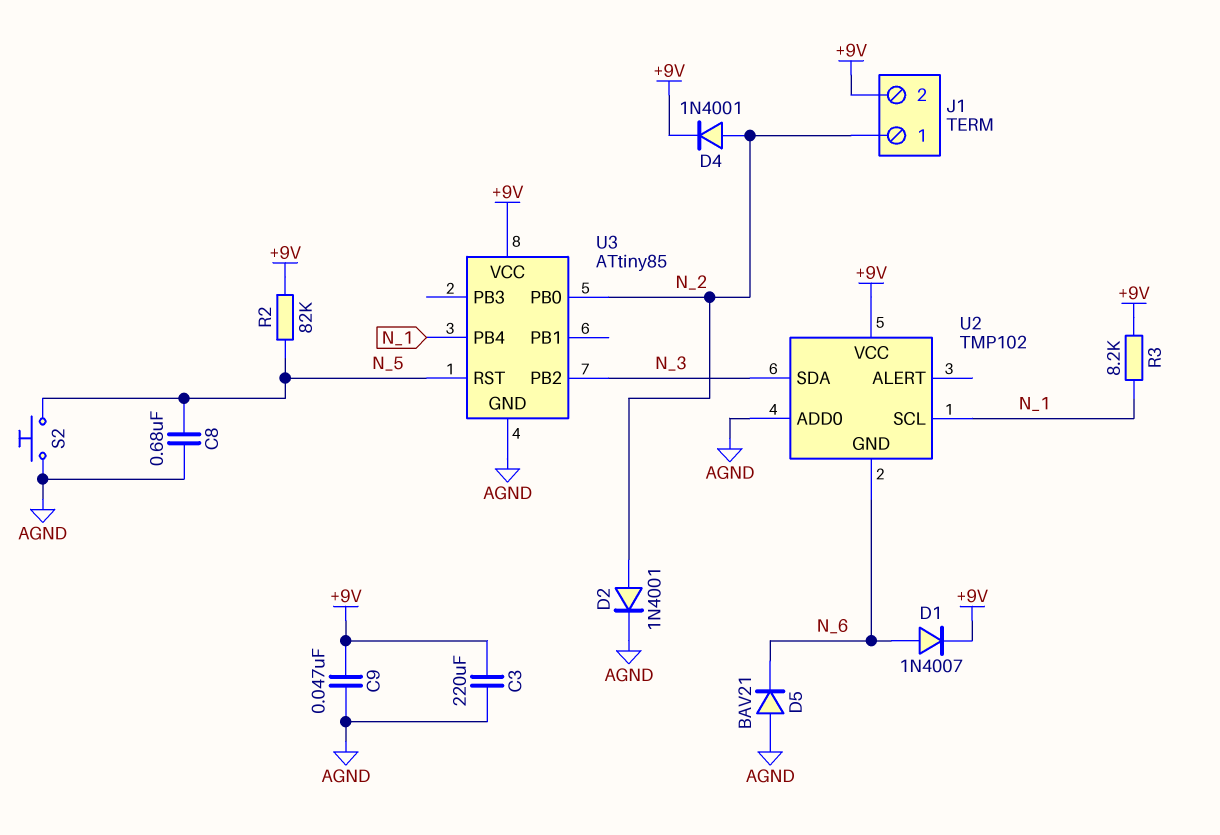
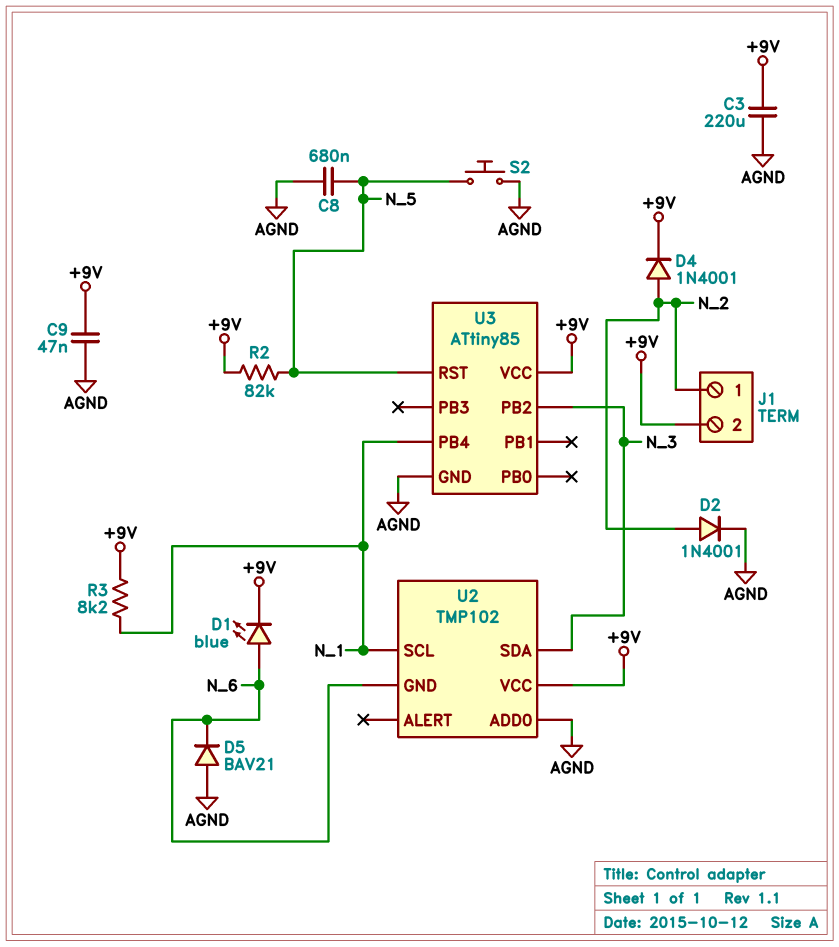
D1: diode 1N4007 (A N_6, K +9V) -> LED blue (A N_6, K +9V)
U3 pin PB0: N_2 -> none

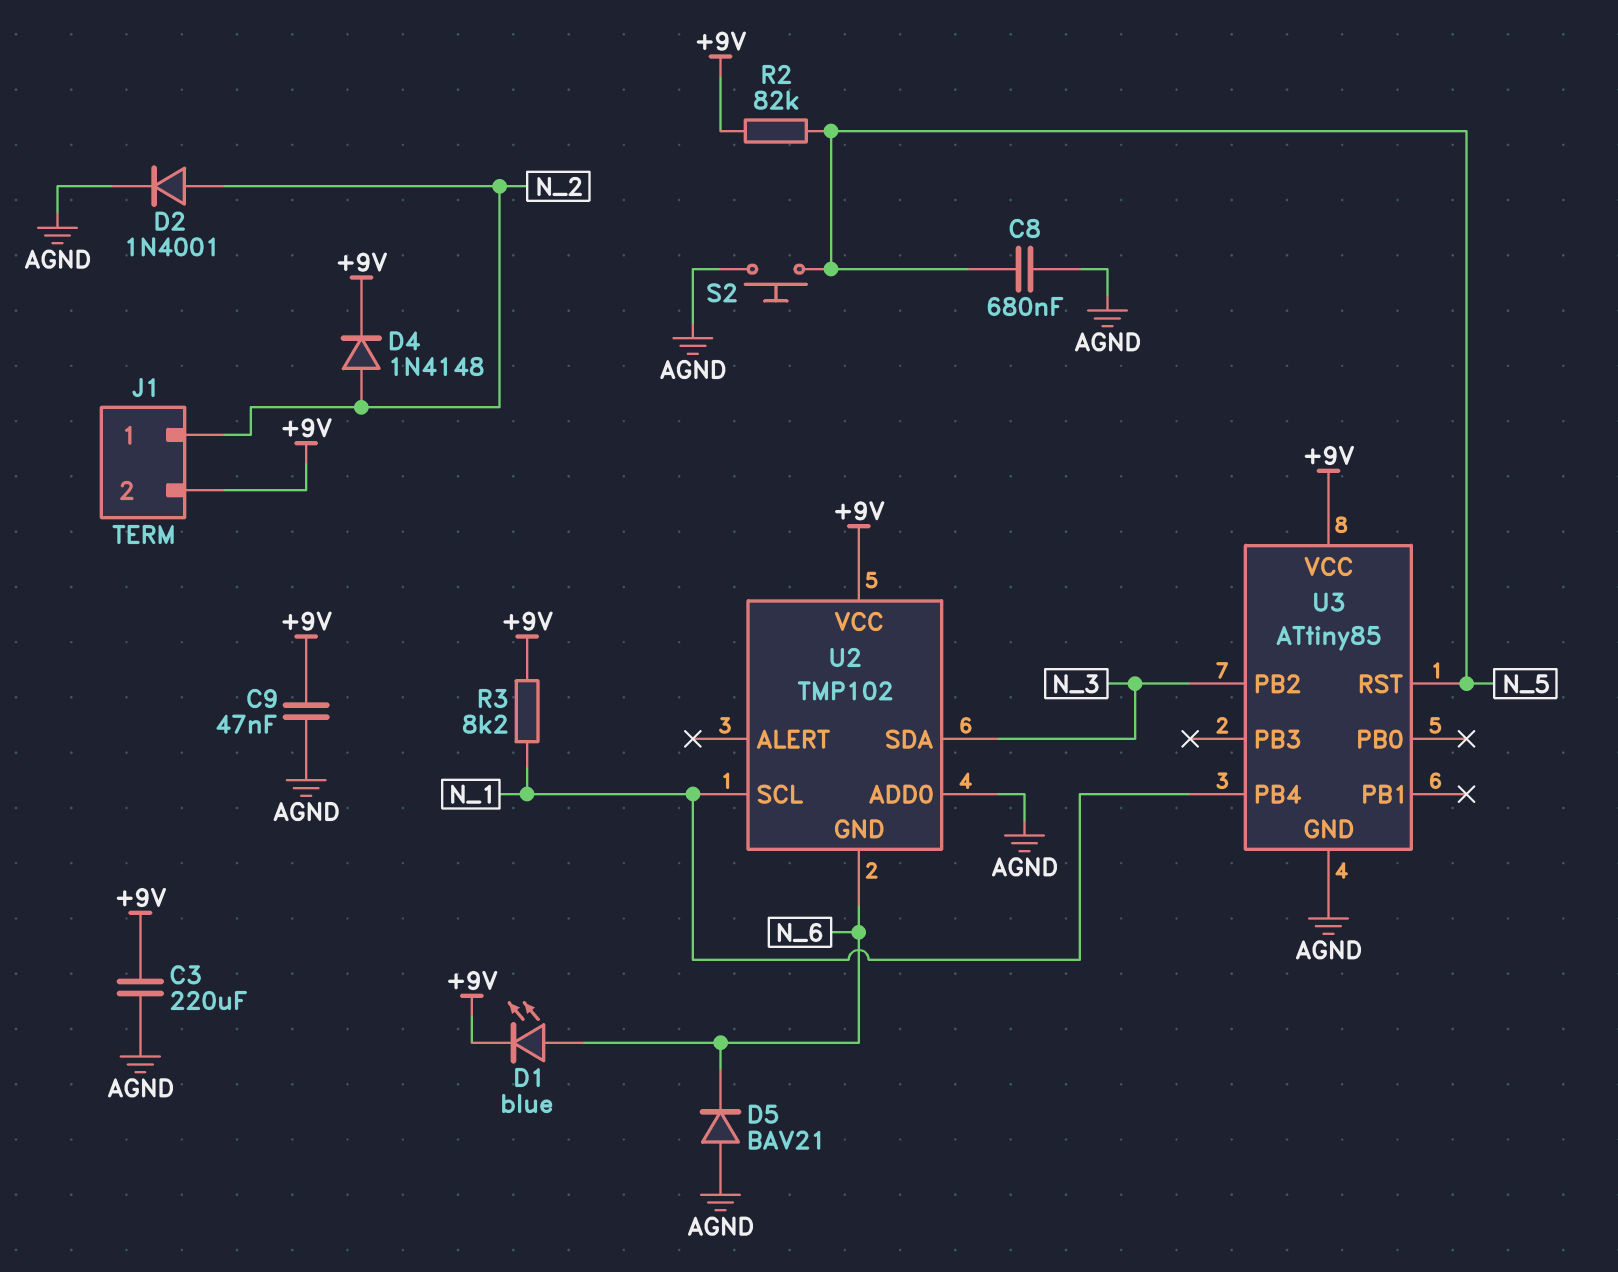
D4: diode 1N4001 (A N_2, K +9V) -> diode 1N4148 (A N_2, K +9V)

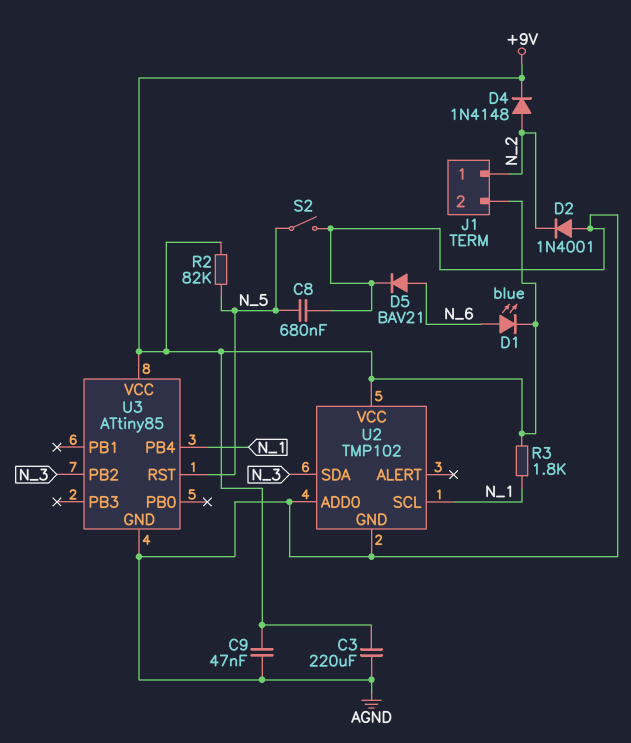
D2: diode 1N4001 (A N_2, K AGND) -> diode 1N4001 (A AGND, K N_2)
D5: diode BAV21 (A AGND, K N_6) -> diode BAV21 (A N_6, K AGND)
R3: 8.2k (+9V, N_1) -> 1.8k (+9V, N_1)
S2: button (AGND, N_5) -> switch (AGND, N_5)
U2 pin GND: N_6 -> AGND

